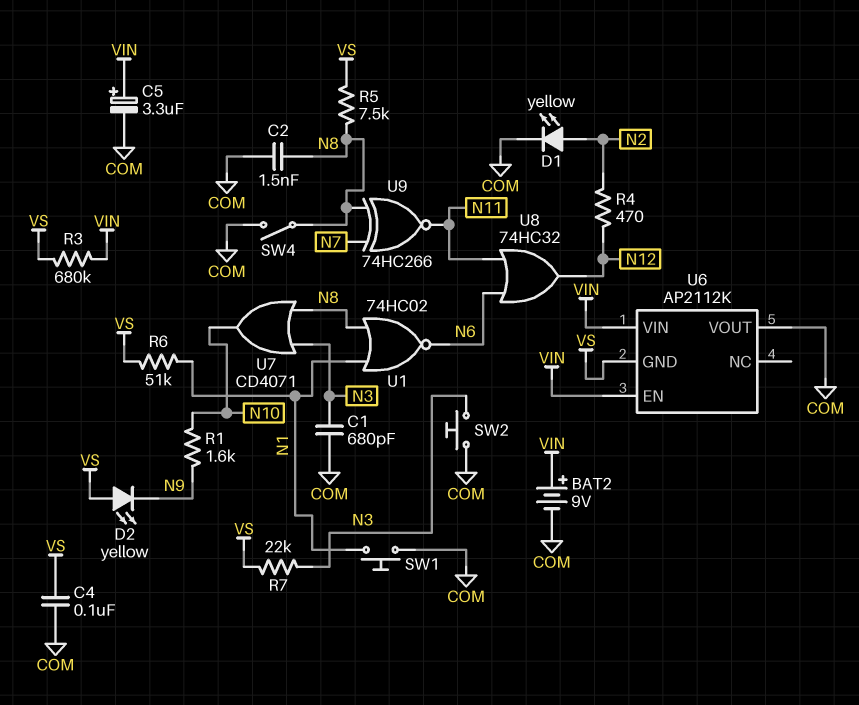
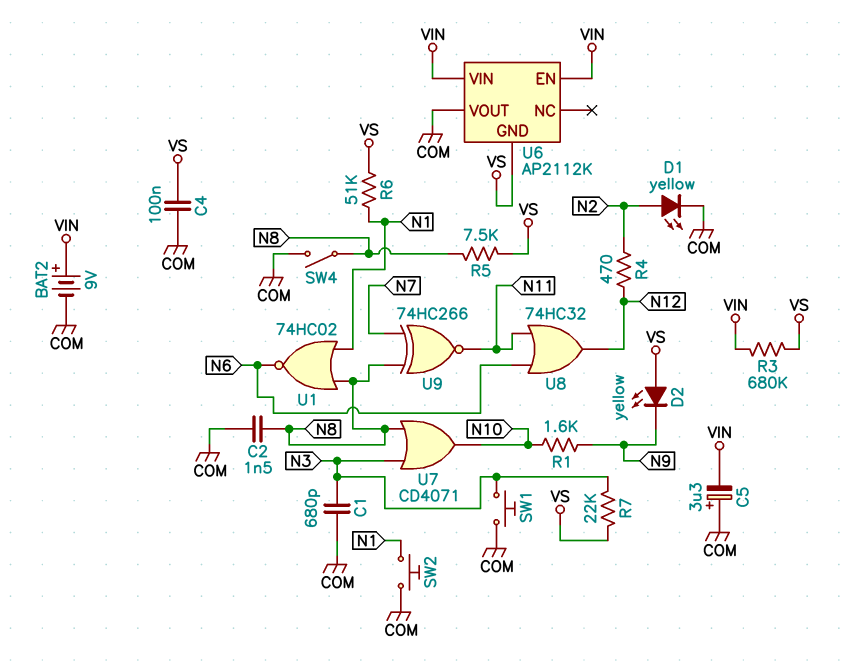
C5: 3.3uF (plus VIN, minus COM) -> 3.3uF (plus COM, minus VIN)
SW1: button (COM, N1) -> button (COM, N3)
SW2: button (COM, N3) -> button (COM, N1)

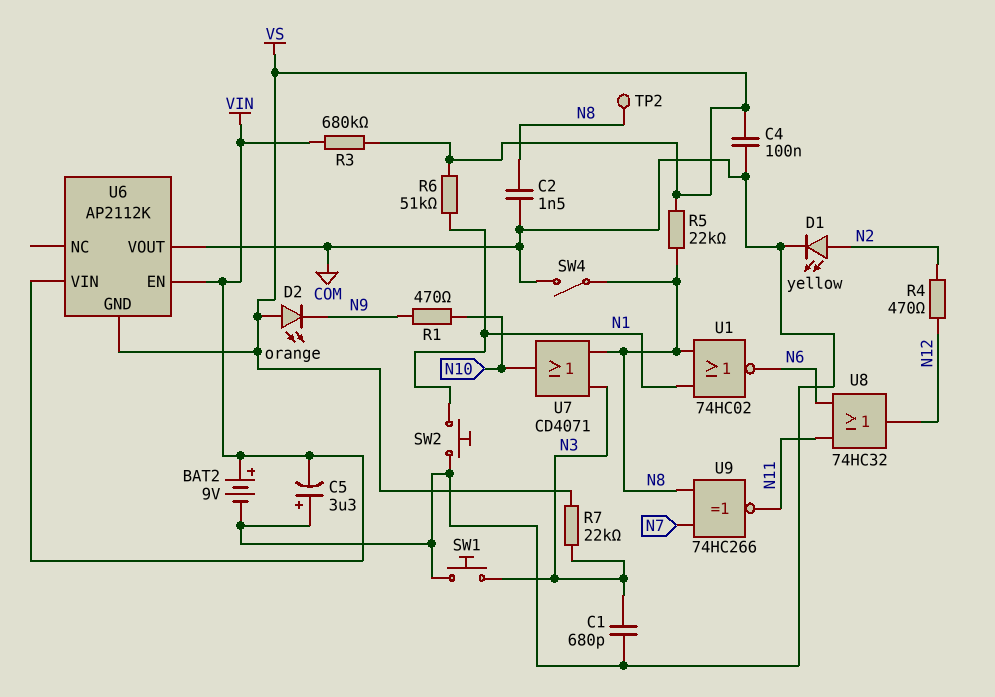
D2: LED yellow (A VS, K N9) -> LED orange (A VS, K N9)
R1: 1.6k (N9, N10) -> 470 (N9, N10)
R5: 7.5k (N8, VS) -> 22k (N8, VS)
TP2: none -> test point (N8)

